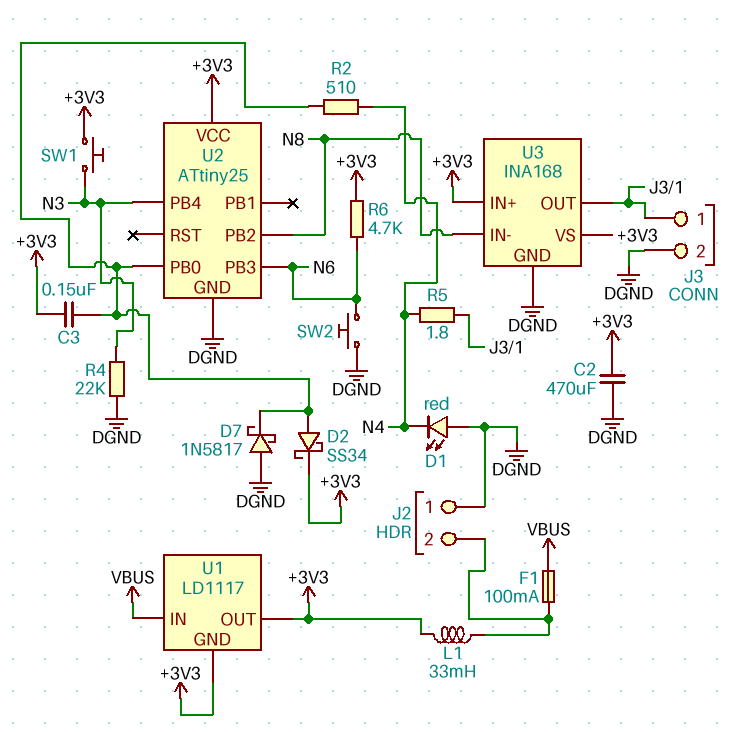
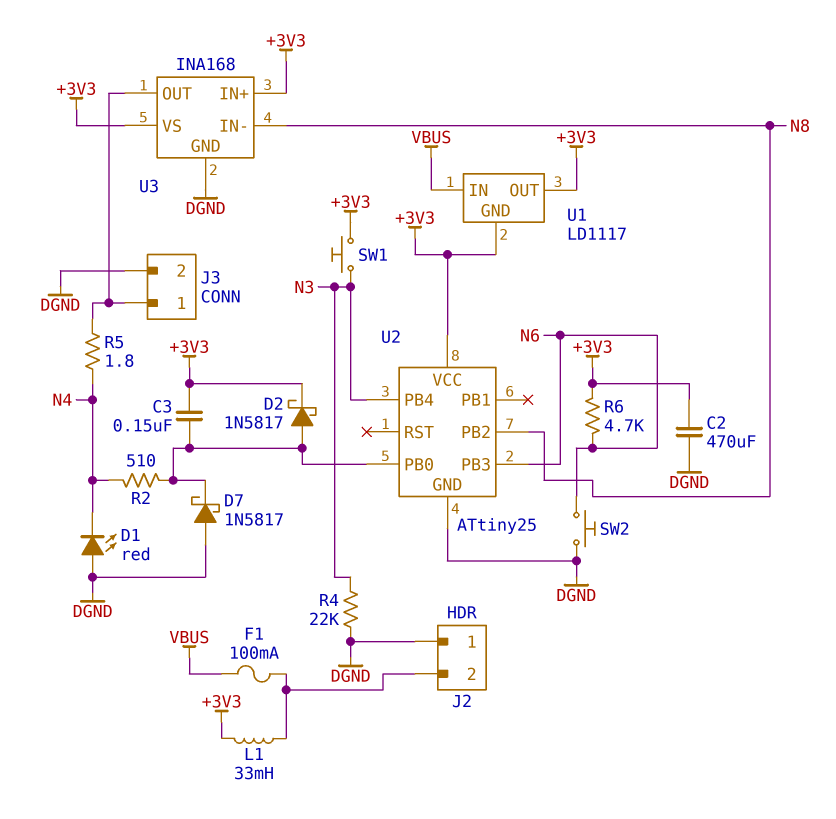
D2: schottky SS34 (A U2/PB0, K +3V3) -> schottky 1N5817 (A U2/PB0, K +3V3)

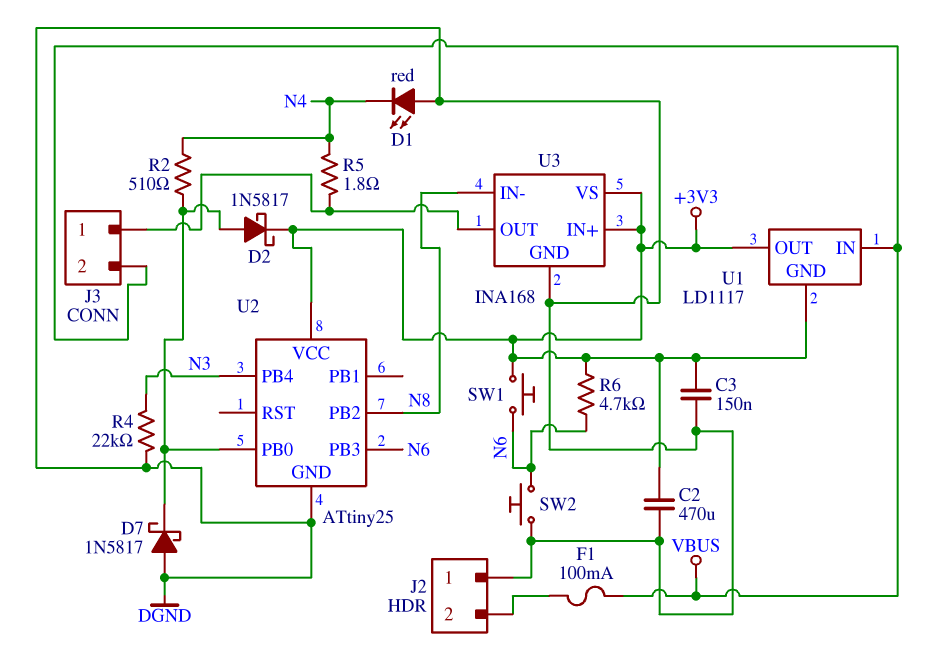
C3: 150nF (+3V3, U2/PB0) -> 150nF (+3V3, DGND)
J3 pin 2: DGND -> VBUS
L1: 33mH (+3V3, J2/2) -> none
SW1: button (+3V3, N3) -> button (+3V3, N6)

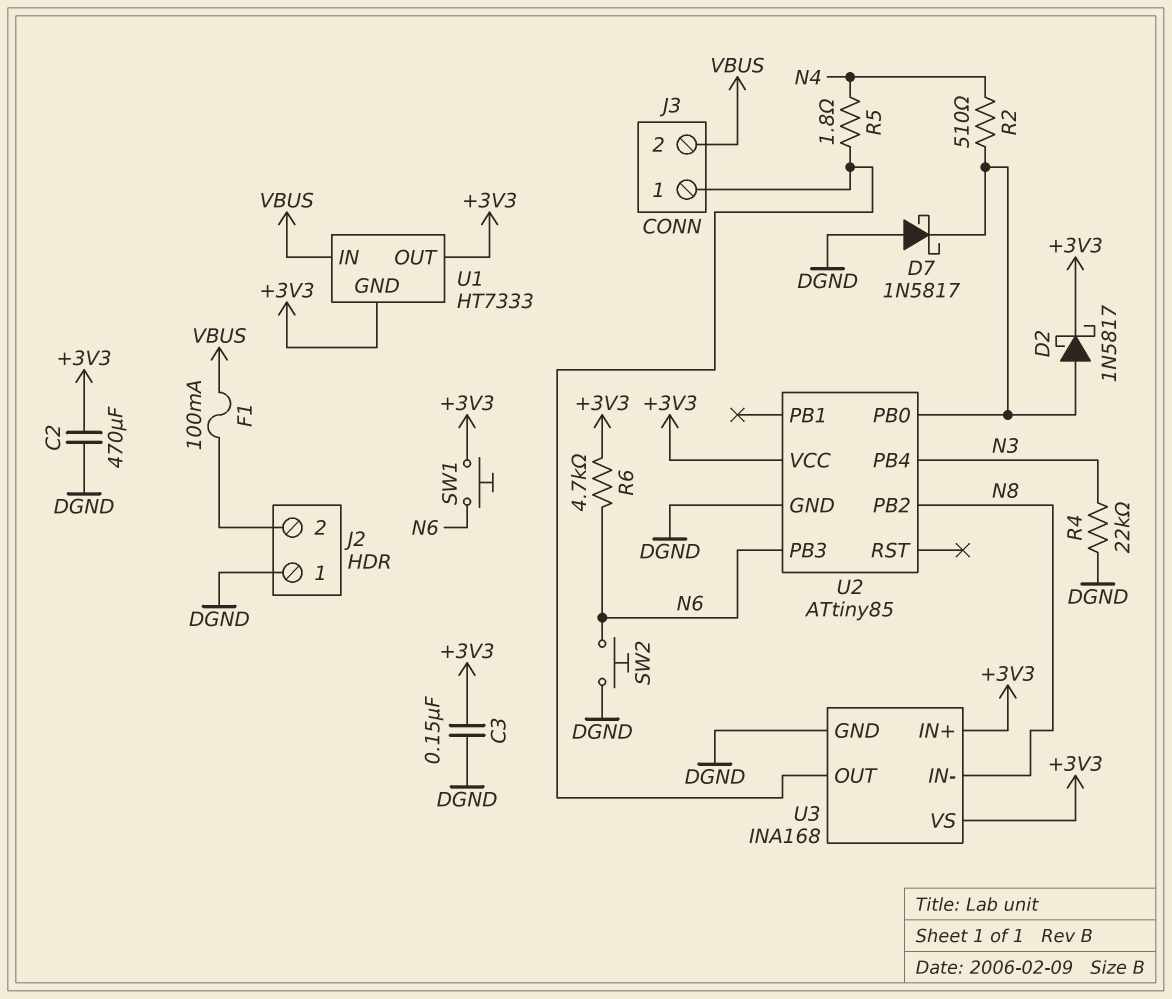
D1: LED red (A DGND, K N4) -> none
U1: LD1117 -> HT7333
U2: ATtiny25 -> ATtiny85

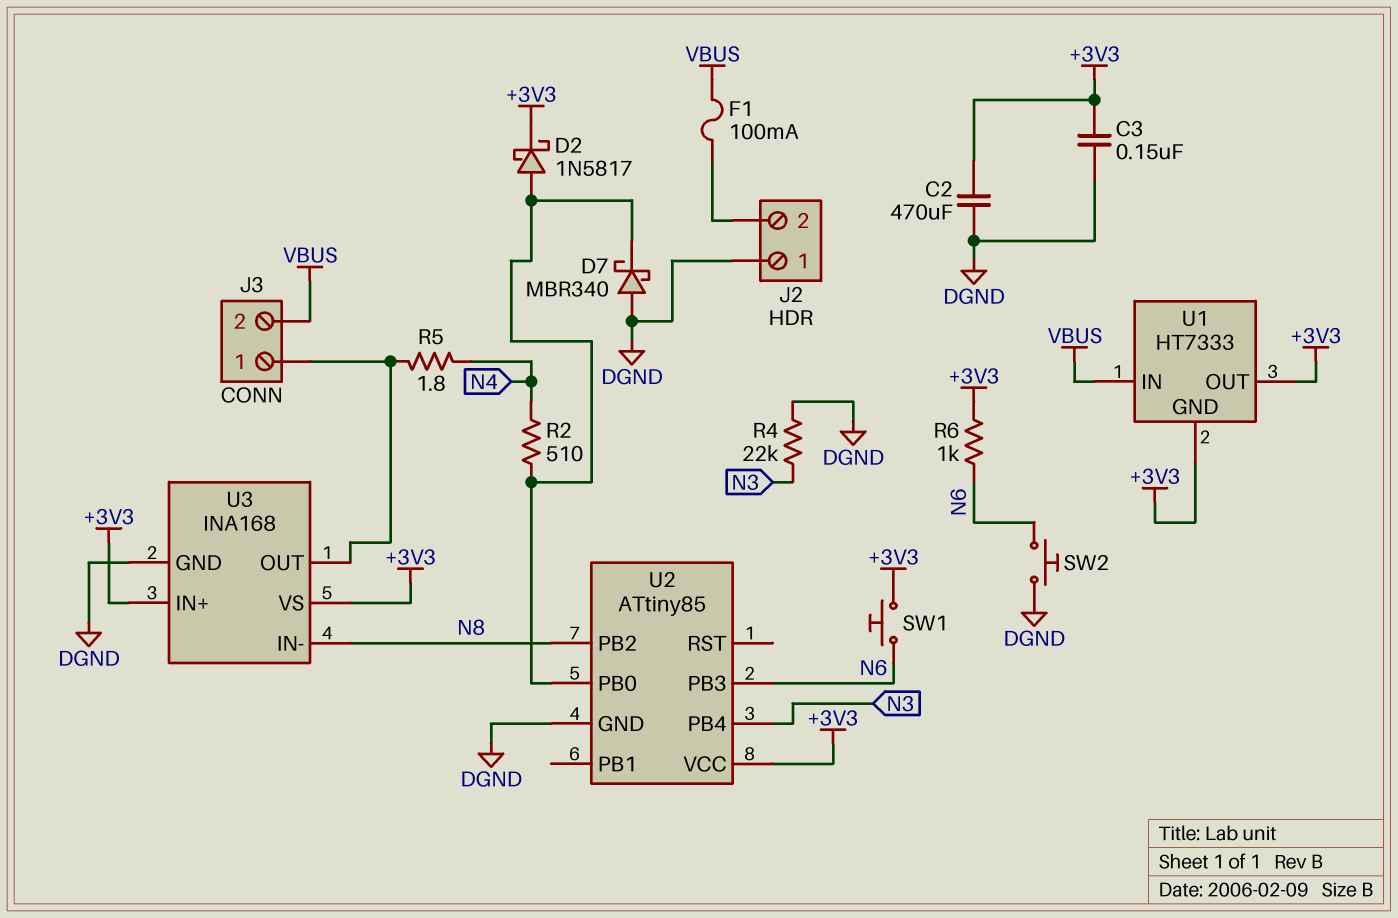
D7: schottky 1N5817 (A DGND, K U2/PB0) -> schottky MBR340 (A DGND, K U2/PB0)
R6: 4.7k (+3V3, N6) -> 1k (+3V3, N6)

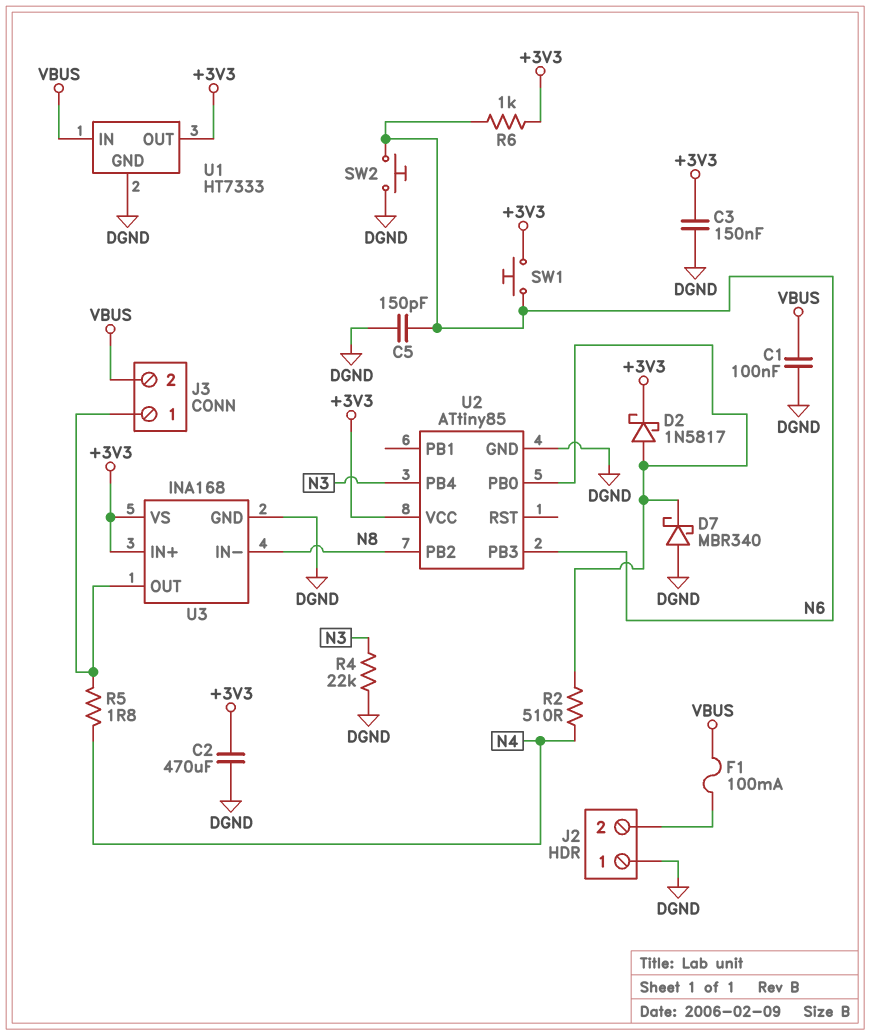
C1: none -> 100nF (DGND, VBUS)
C5: none -> 150pF (DGND, N6)
U1 pin GND: +3V3 -> DGND

